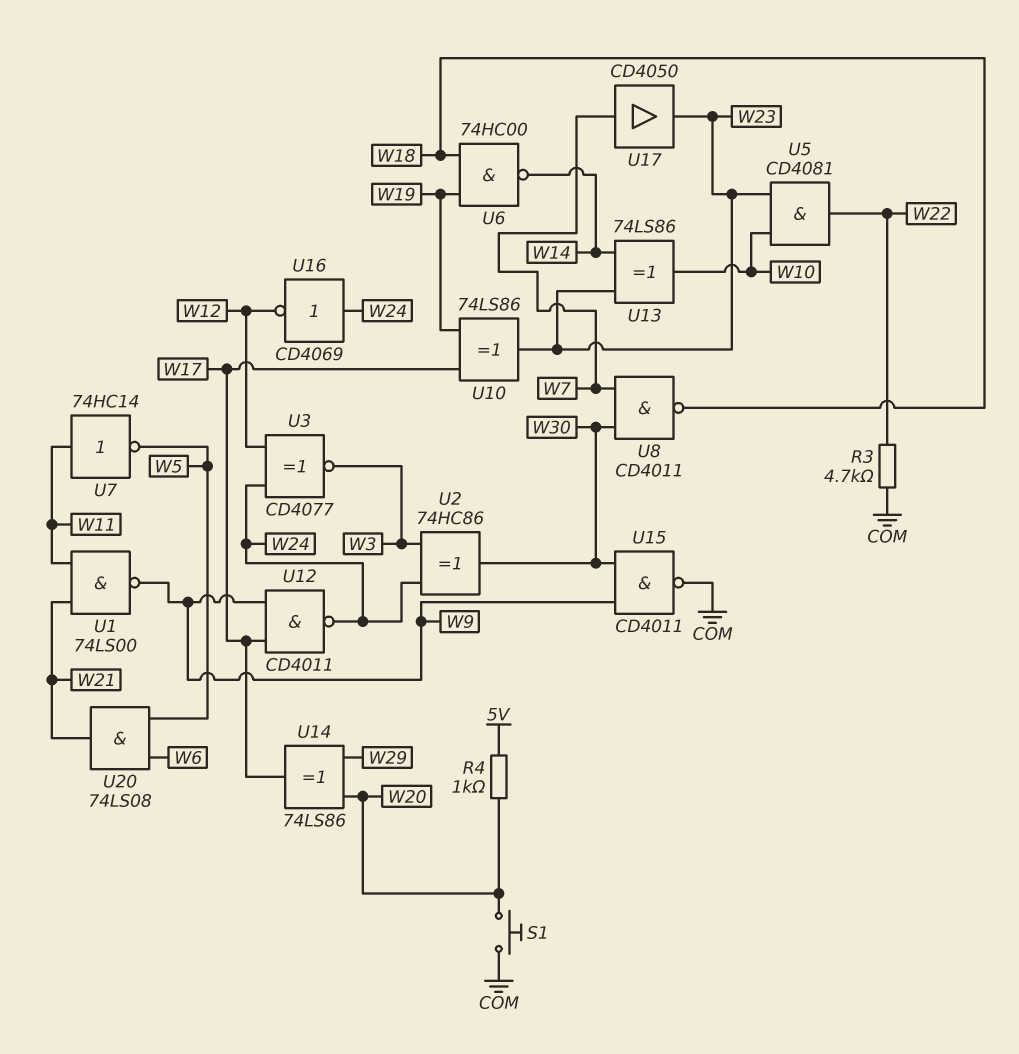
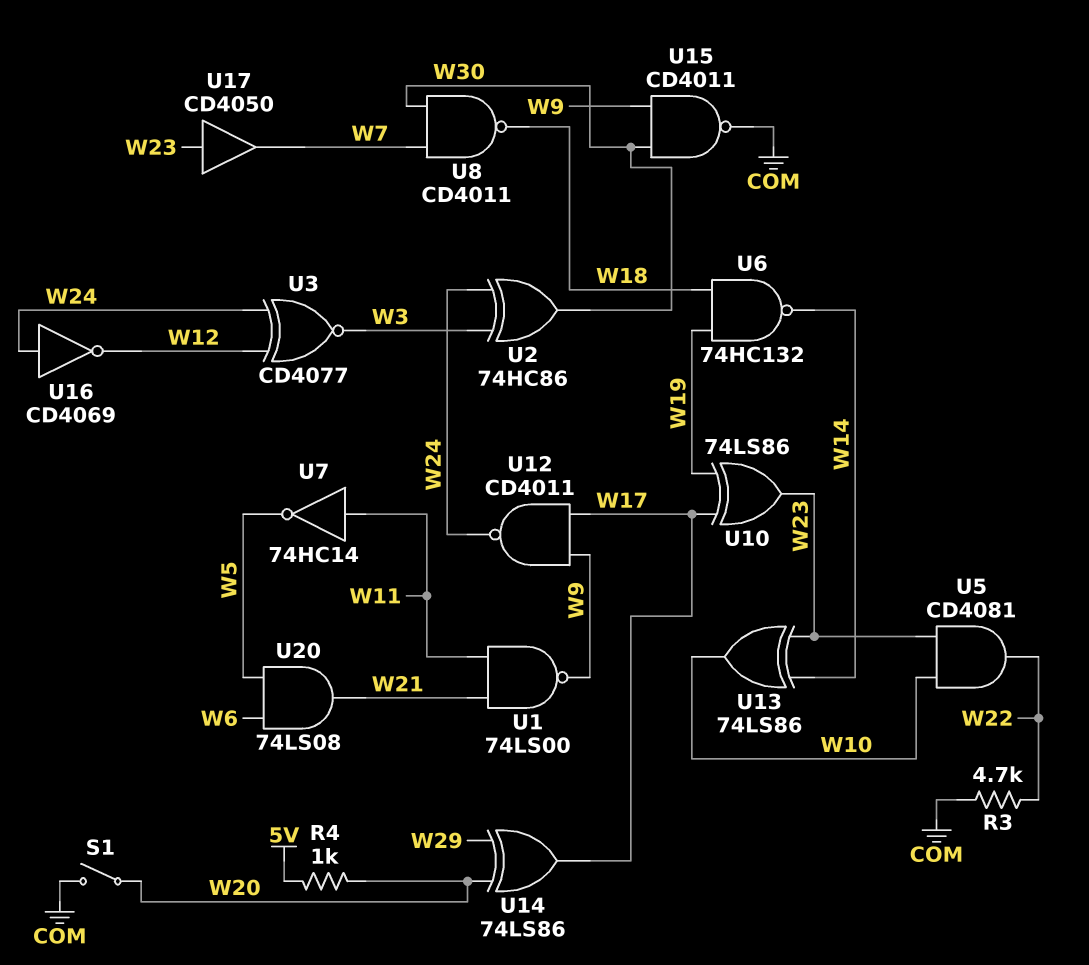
S1: button (COM, W20) -> switch (COM, W20)
U6: NAND 74HC00 (in W18, in W19, out W14) -> NAND 74HC132 (in W18, in W19, out W14)
U17: buffer CD4050 (in W7, out W23) -> buffer CD4050 (in W23, out W7)

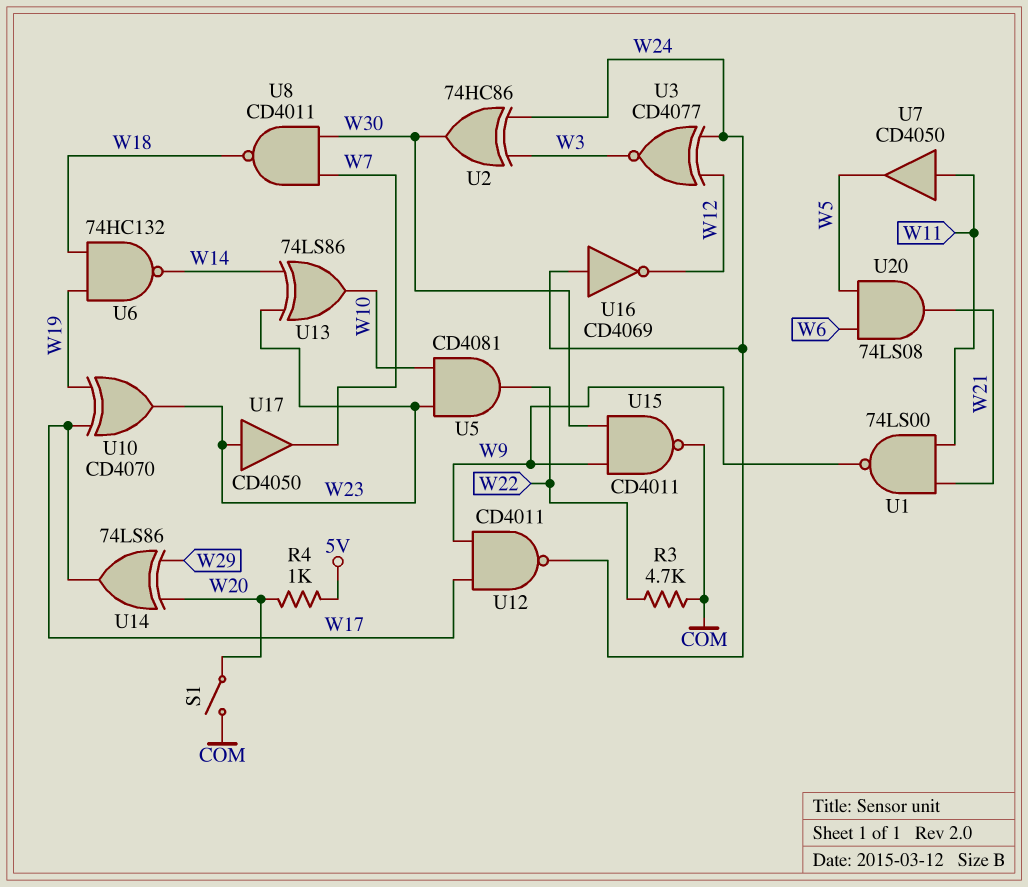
U7: NOT 74HC14 (in W11, out W5) -> buffer CD4050 (in W11, out W5)
U10: XOR 74LS86 (in W17, in W19, out W23) -> XOR CD4070 (in W17, in W19, out W23)

